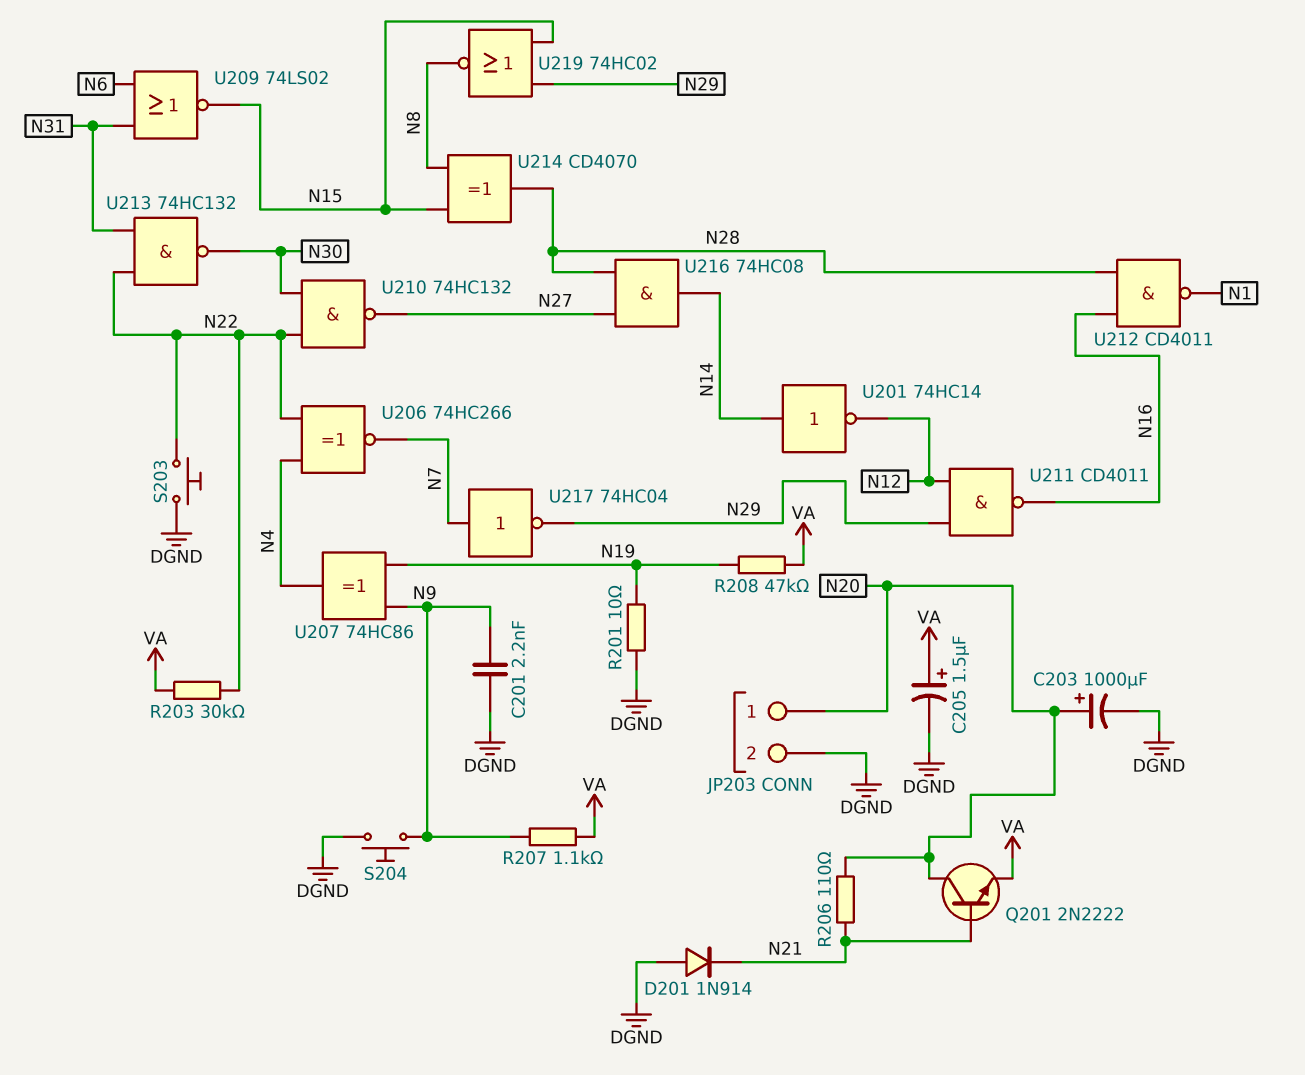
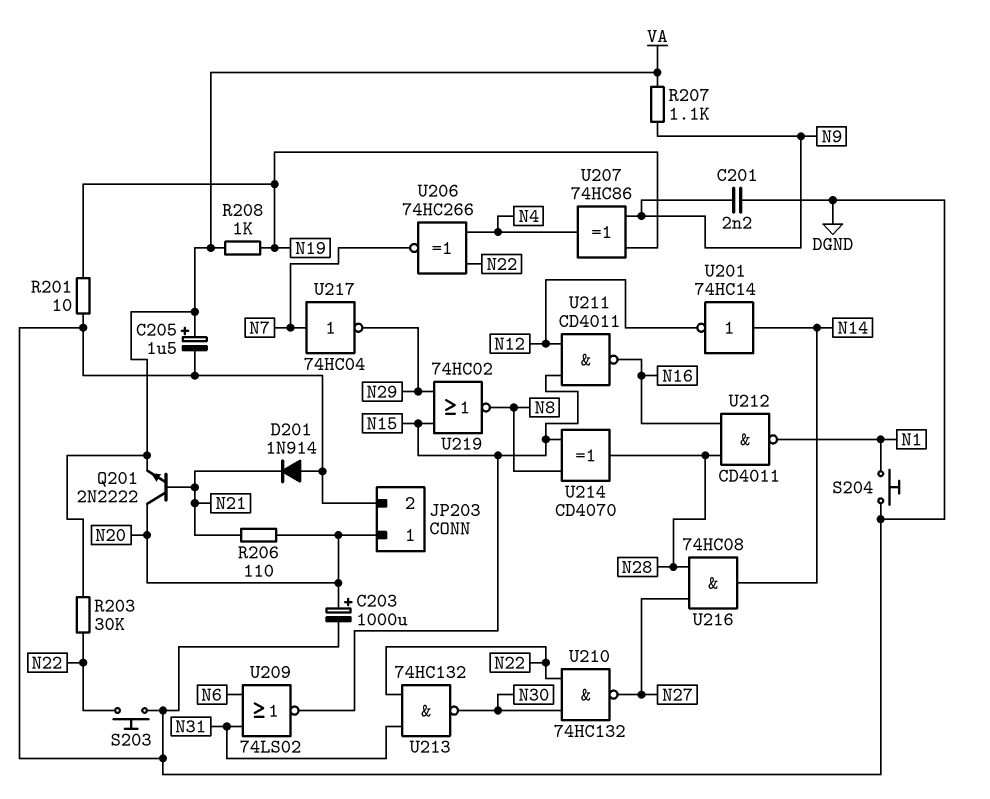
R208: 47k (N19, VA) -> 1k (N19, VA)
S204: button (DGND, N9) -> button (DGND, N1)
U211: NAND CD4011 (in N12, in N29, out N16) -> NAND CD4011 (in N12, in N15, out N16)

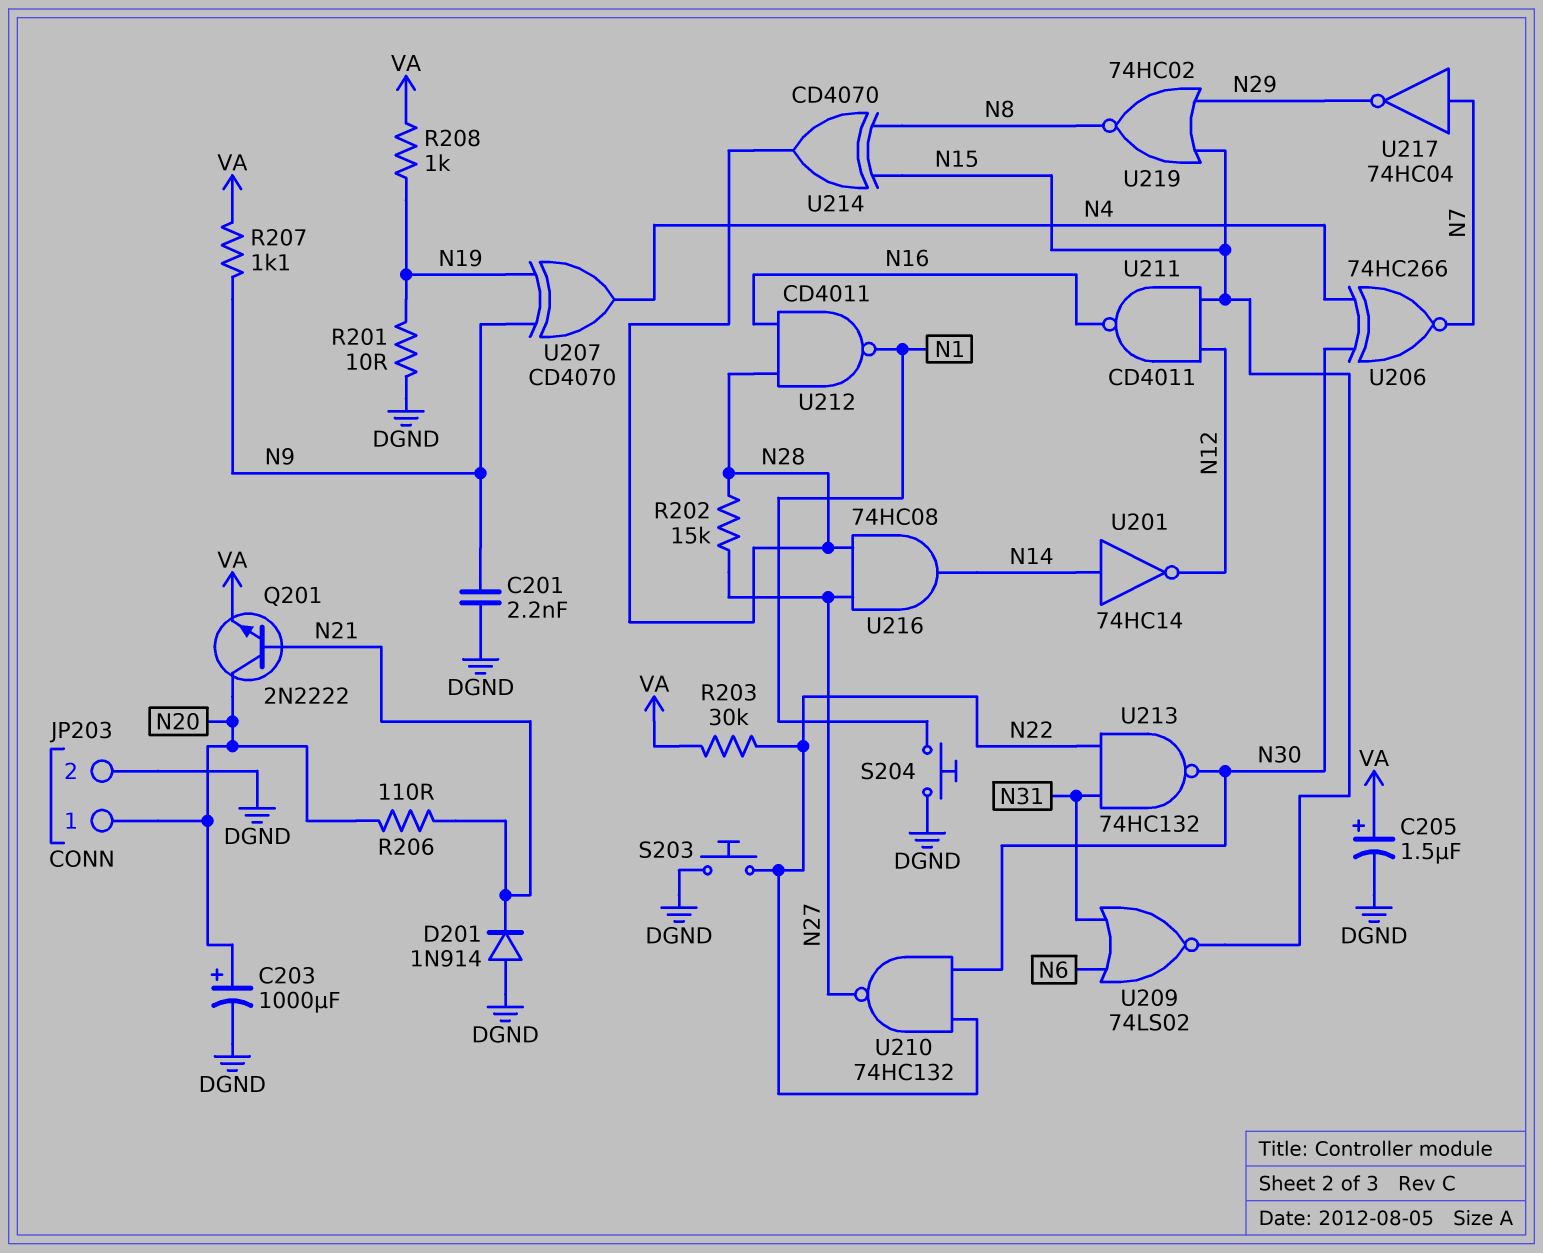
R202: none -> 15k (N27, N28)
U206: XNOR 74HC266 (in N4, in N22, out N7) -> XNOR 74HC266 (in N4, in N30, out N7)
U207: XOR 74HC86 (in N9, in N19, out N4) -> XOR CD4070 (in N9, in N19, out N4)

